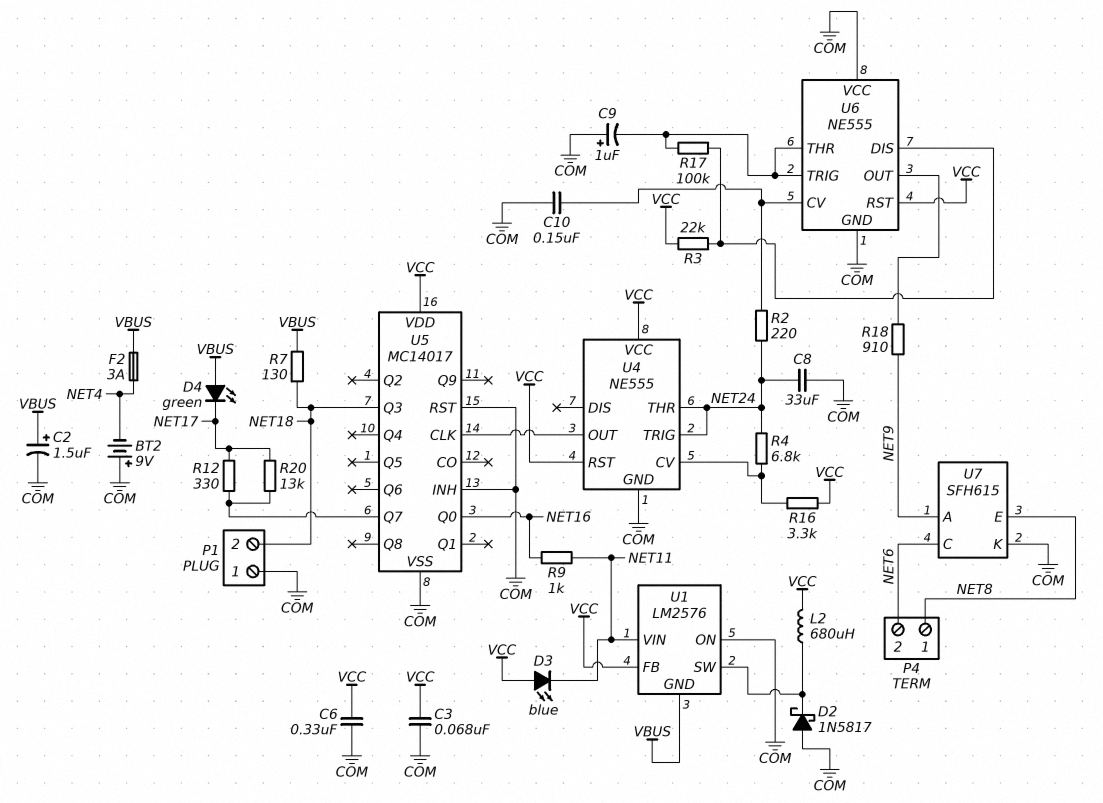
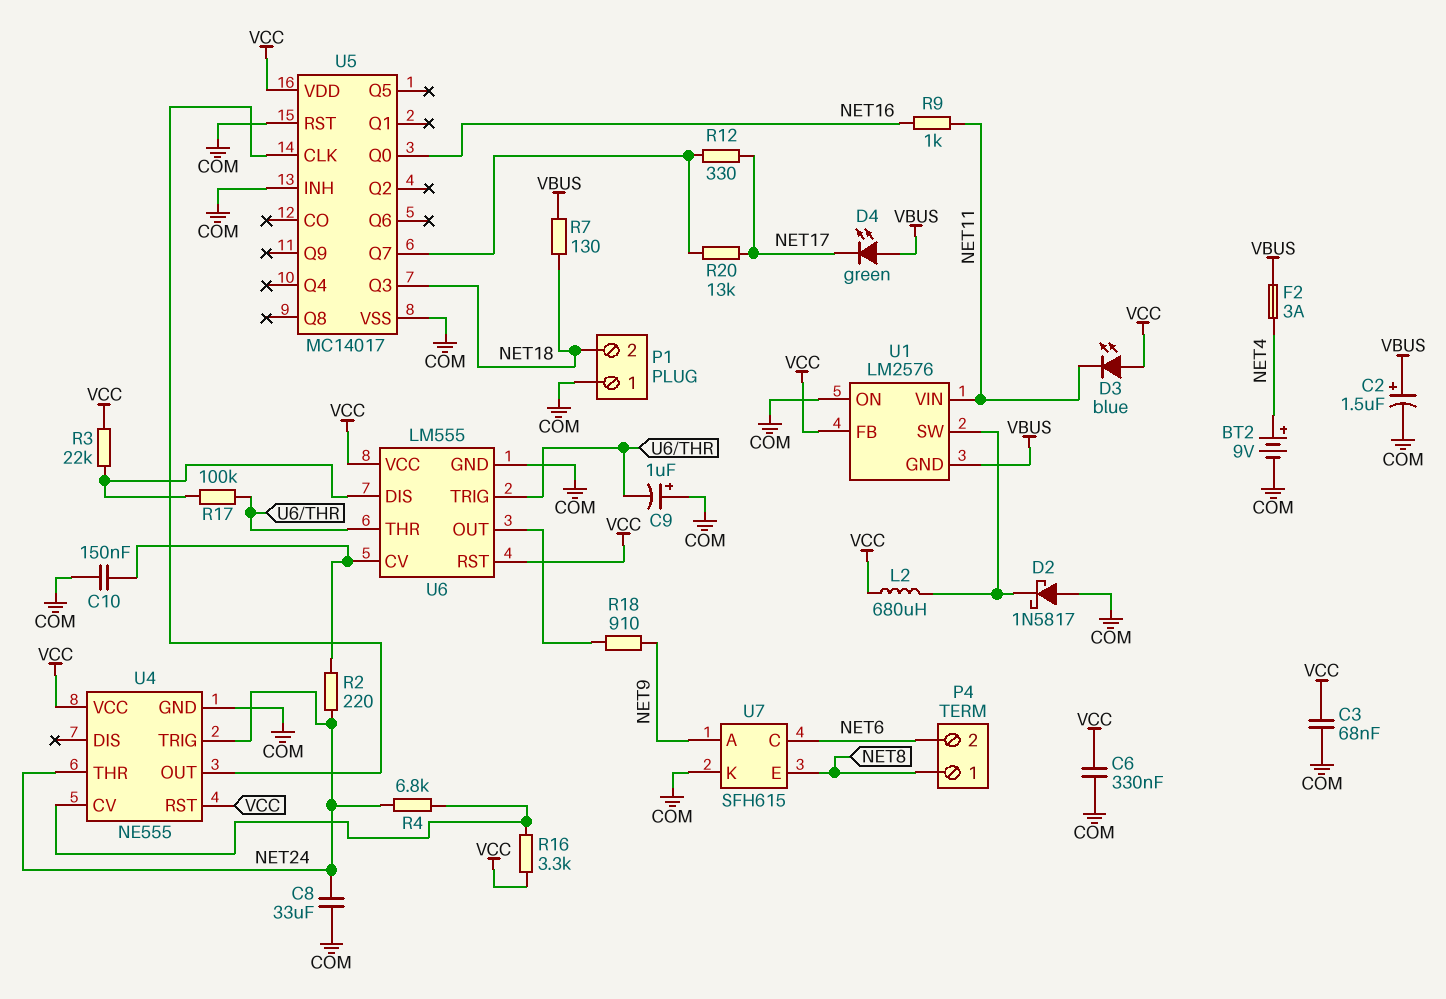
BT2: 9V (plus COM, minus NET4) -> 9V (plus NET4, minus COM)
U6: NE555 -> LM555
U6 pin VCC: COM -> VCC

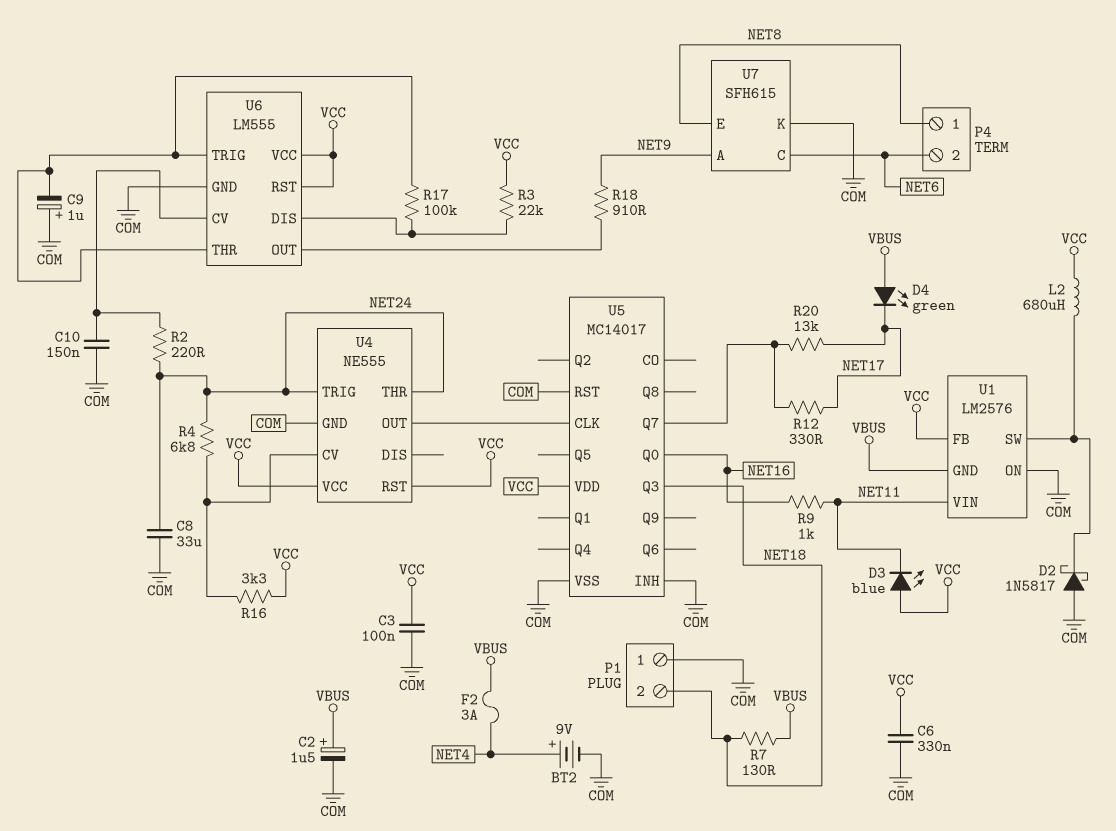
C3: 68nF (COM, VCC) -> 100nF (COM, VCC)

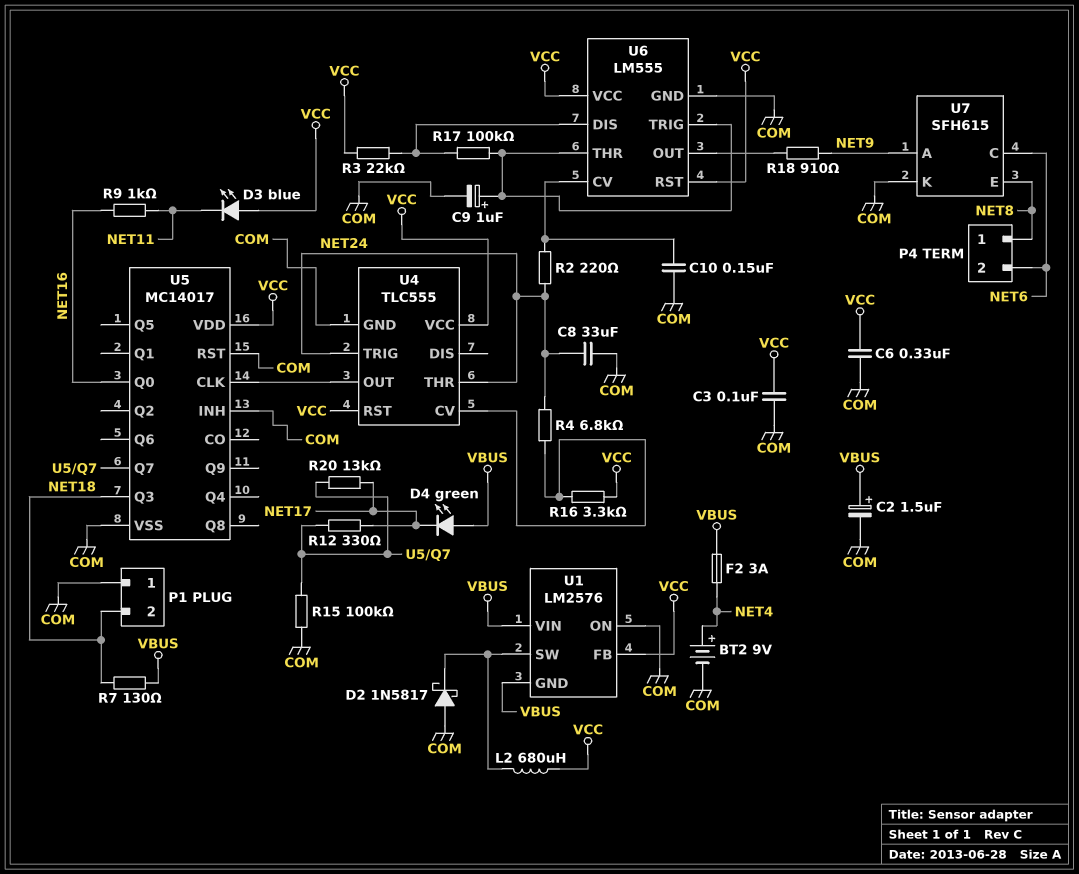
C9: 1uF (plus COM, minus U6/THR) -> 1uF (plus U6/THR, minus COM)
R15: none -> 100k (COM, U5/Q7)
U1 pin VIN: NET11 -> VBUS
U4: NE555 -> TLC555

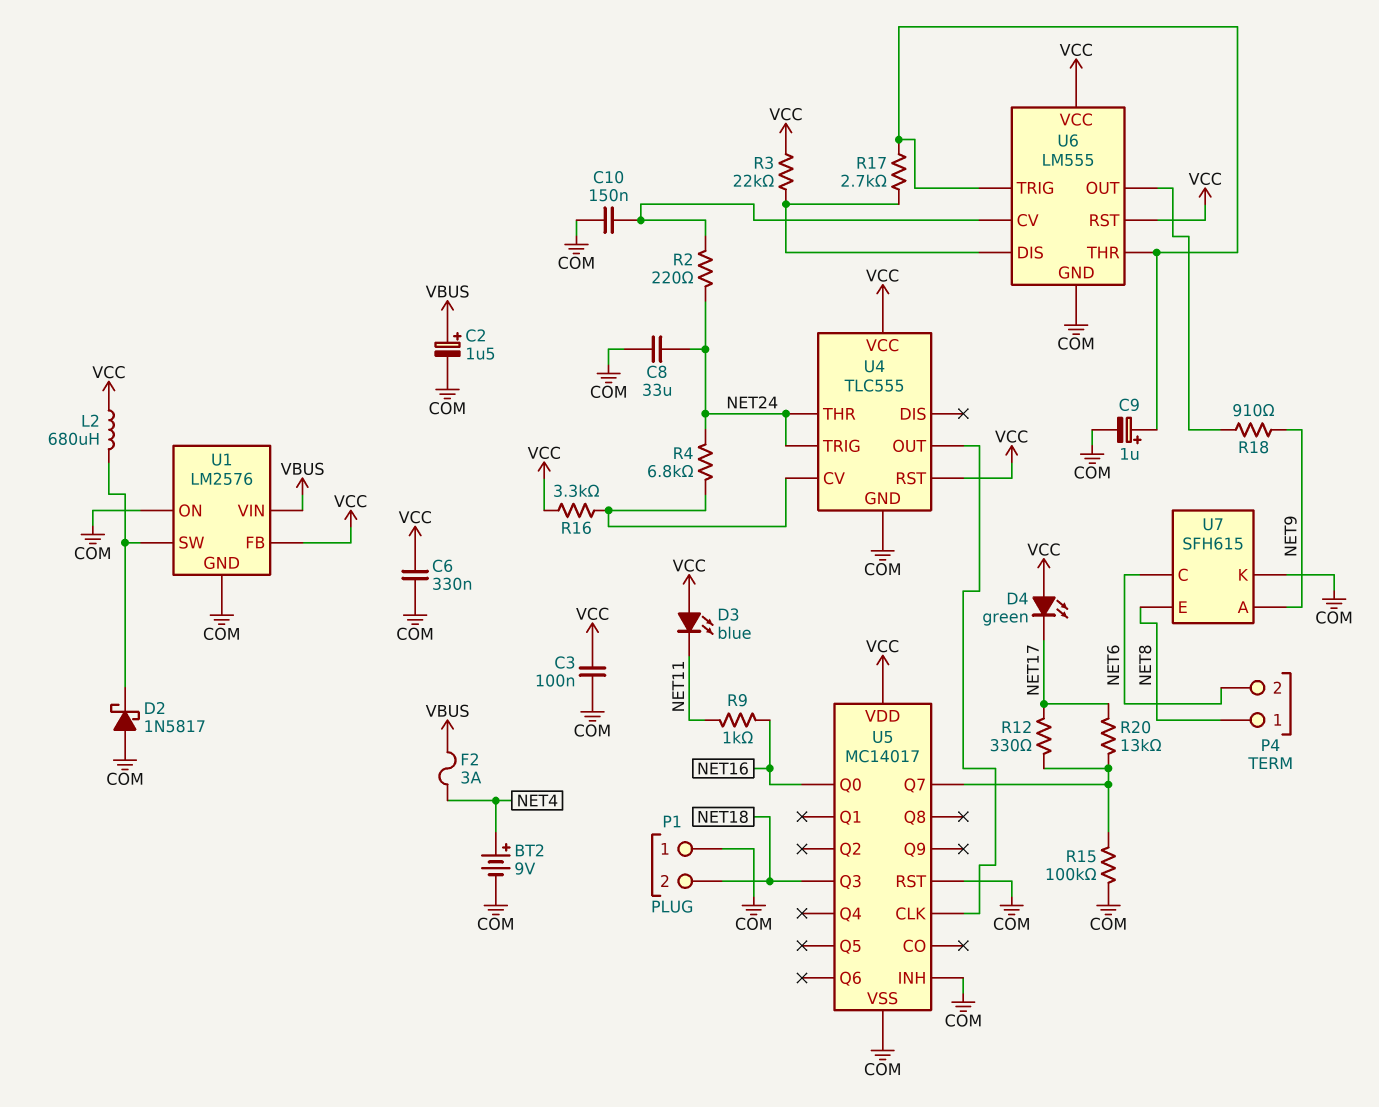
D4: LED green (A VBUS, K NET17) -> LED green (A VCC, K NET17)
R7: 130 (NET18, VBUS) -> none
R17: 100k (U6/DIS, U6/THR) -> 2.7k (U6/DIS, U6/THR)
U1 pin GND: VBUS -> COM

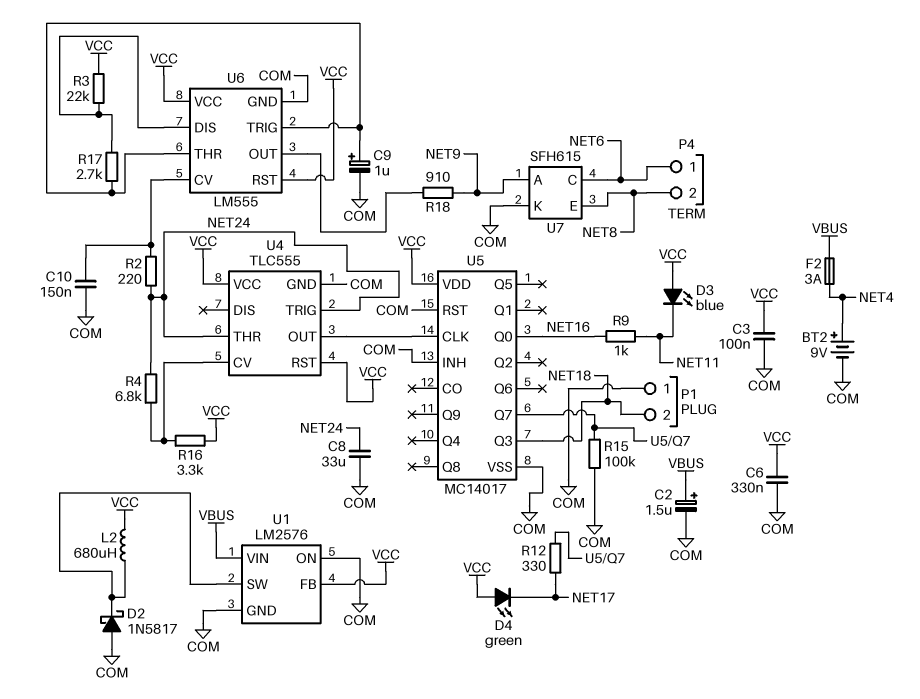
P4 pin 1: NET8 -> NET6
P4 pin 2: NET6 -> NET8
R20: 13k (NET17, U5/Q7) -> none

